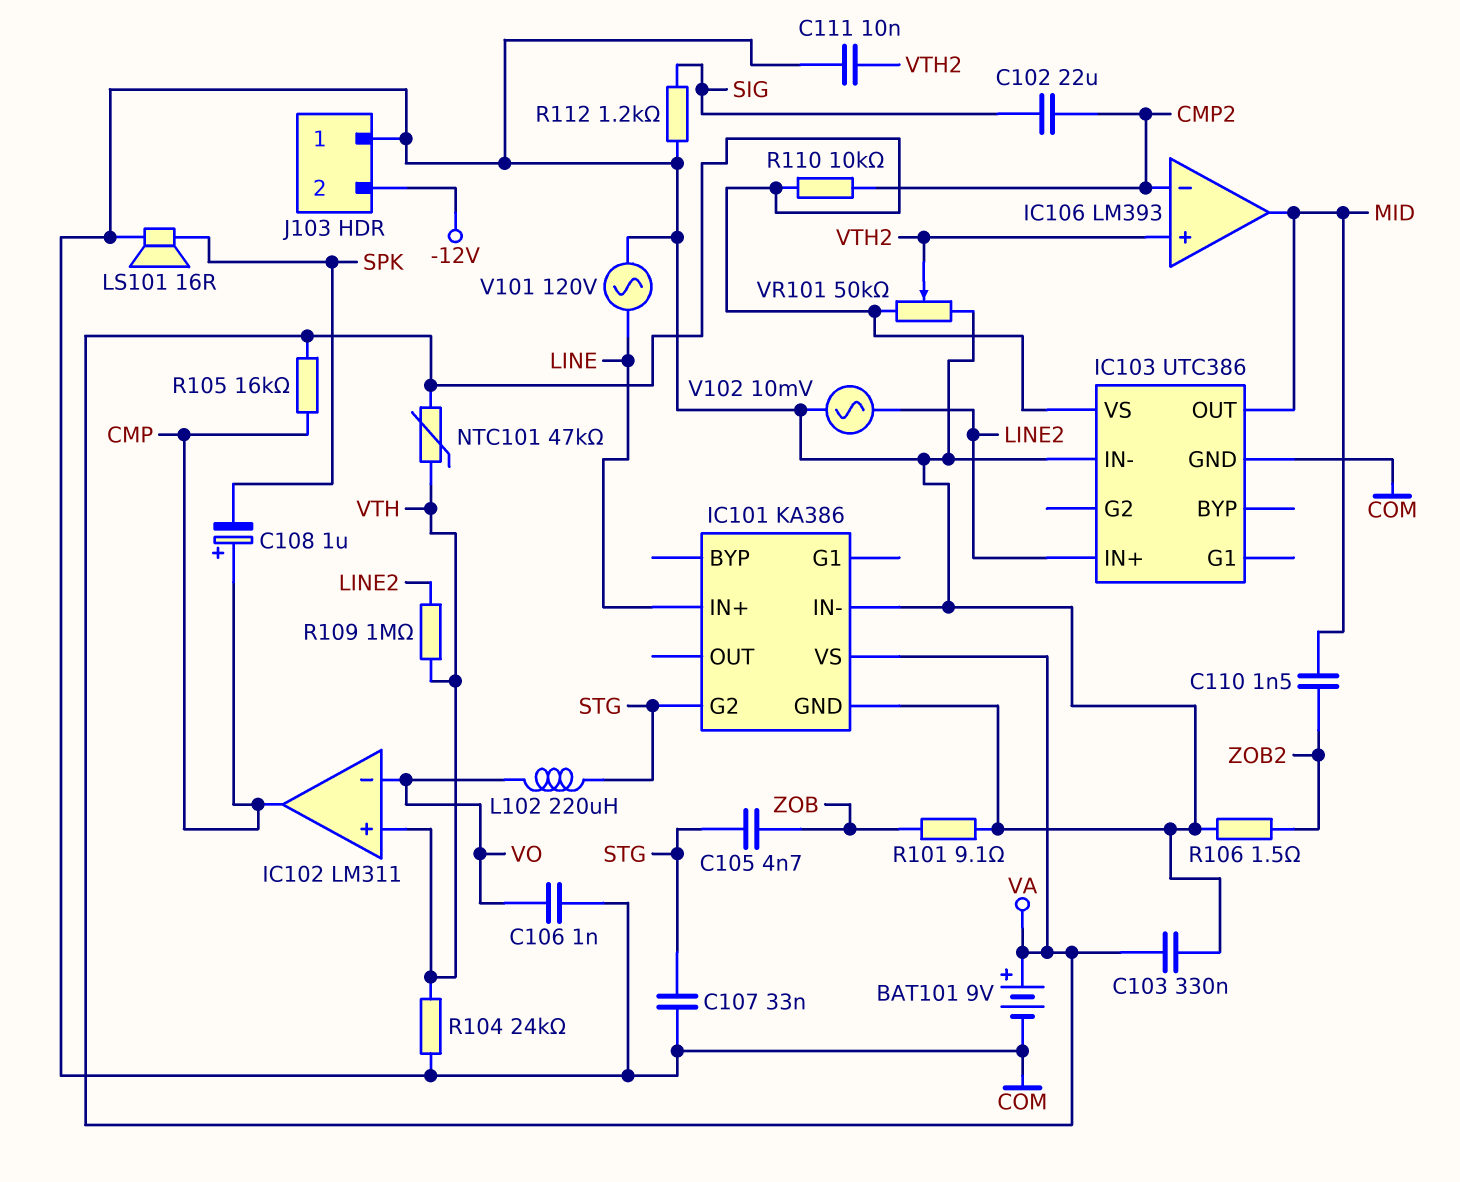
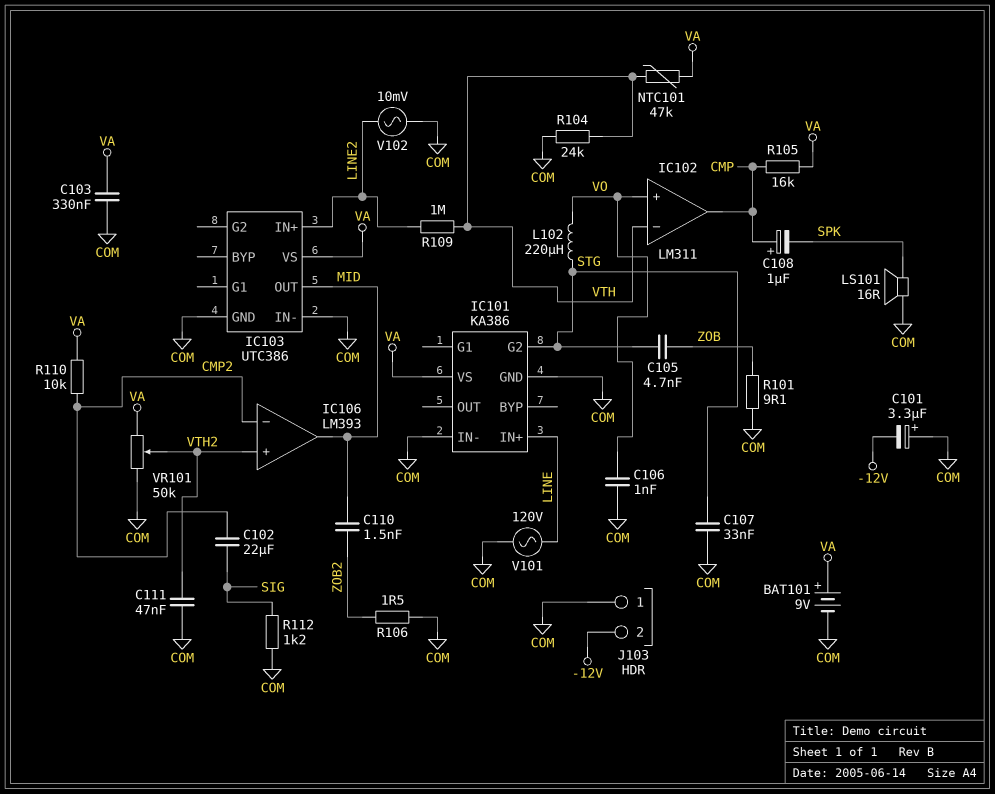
C101: none -> 3.3uF (plus COM, minus -12V)
C111: 10nF (COM, VTH2) -> 47nF (COM, VTH2)
IC102 pin in+: VTH -> VO
IC102 pin in-: VO -> VTH

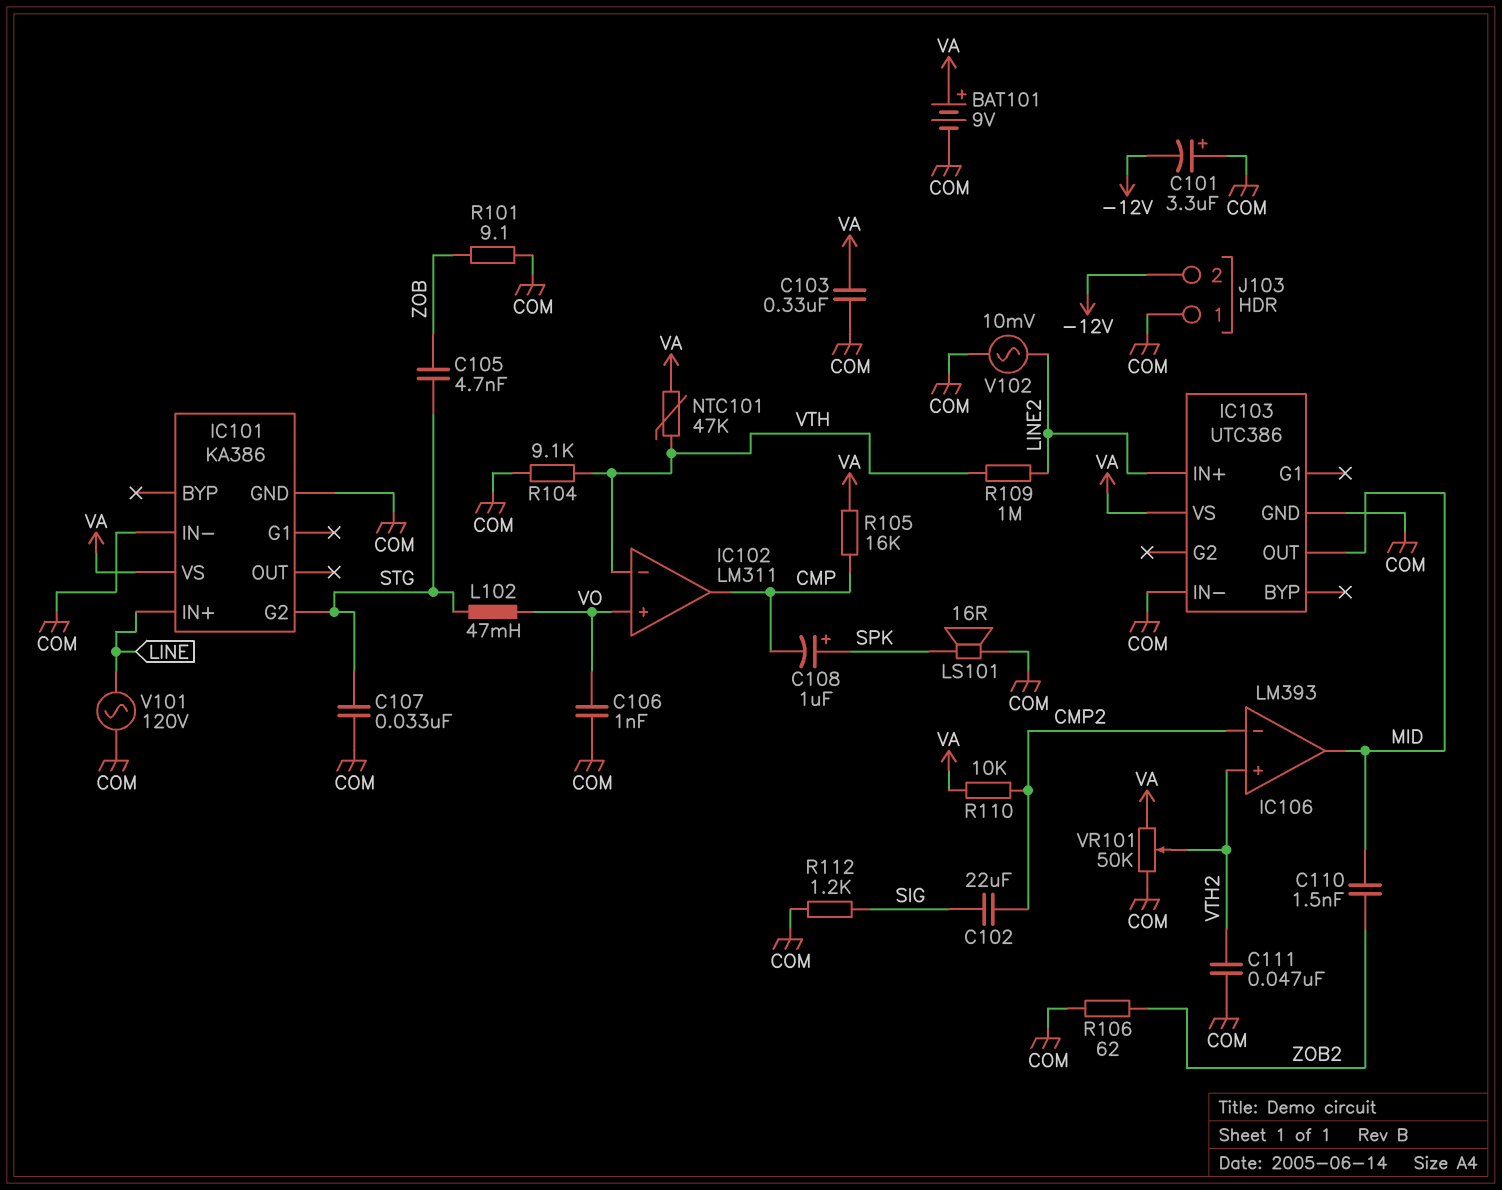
C108: 1uF (plus CMP, minus SPK) -> 1uF (plus SPK, minus CMP)
L102: 220uH (STG, VO) -> 47mH (STG, VO)
R104: 24k (COM, VTH) -> 9.1k (COM, VTH)
R106: 1.5 (COM, ZOB2) -> 62 (COM, ZOB2)

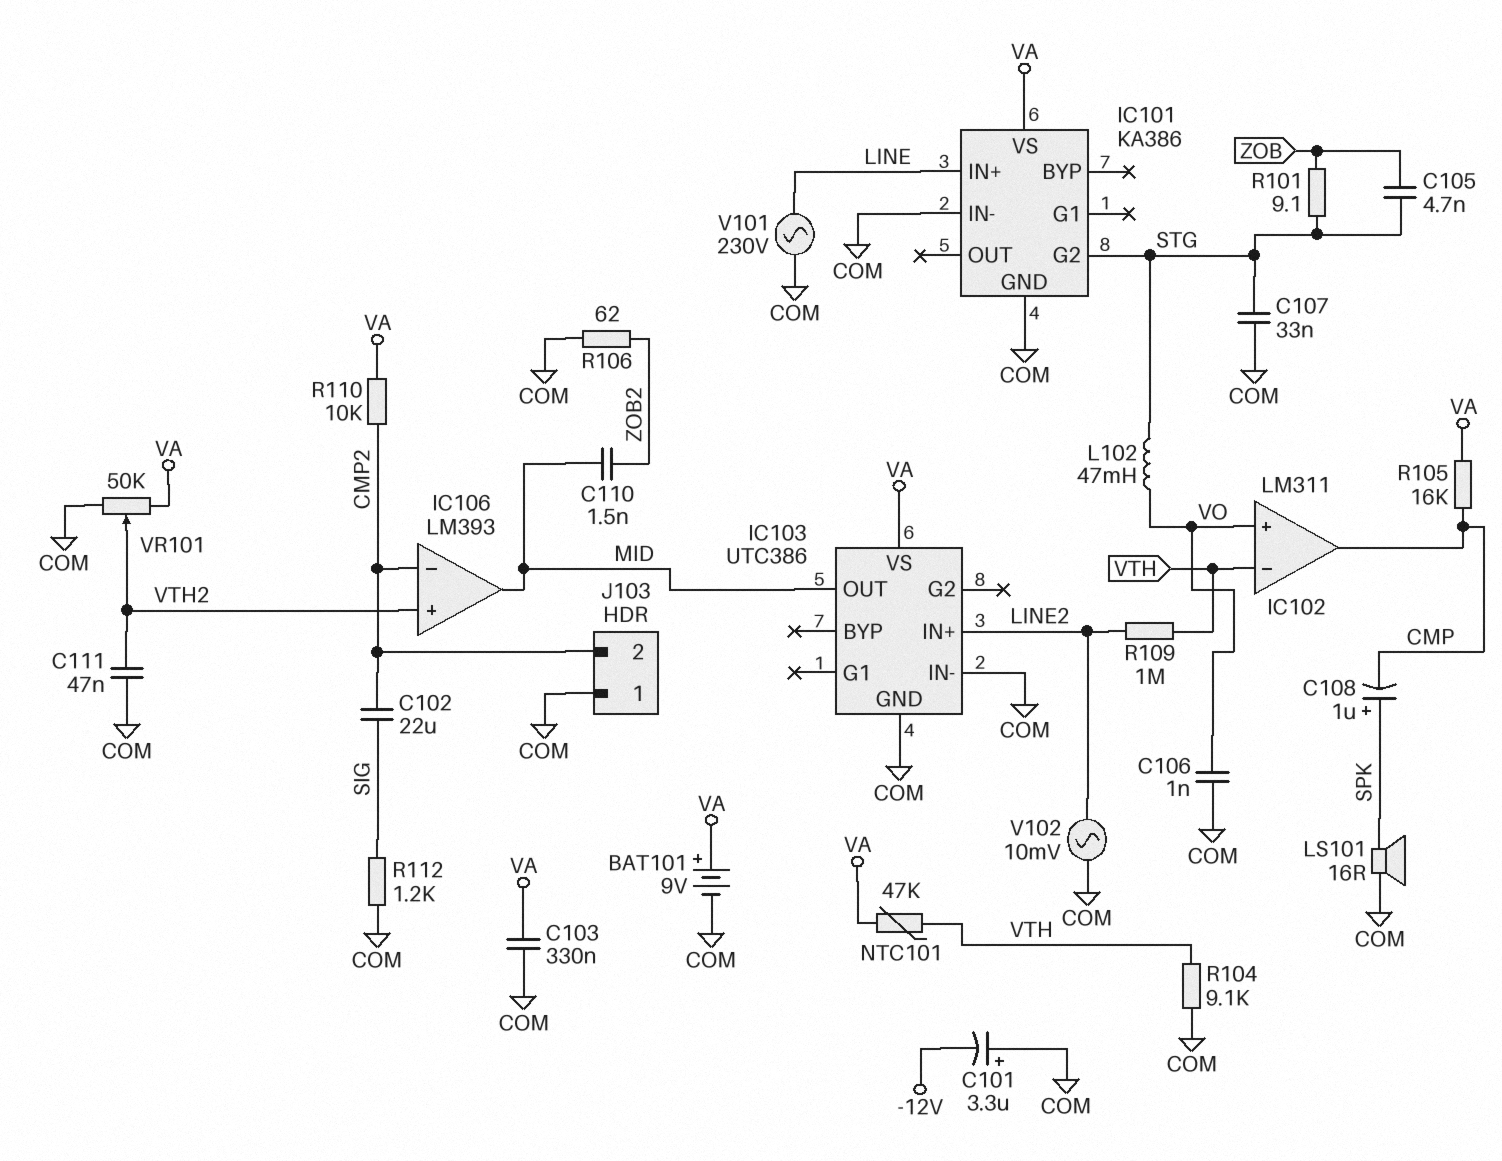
J103 pin 2: -12V -> CMP2
R101: 9.1 (COM, ZOB) -> 9.1 (STG, ZOB)
V101: AC 120V (COM, LINE) -> AC 230V (COM, LINE)

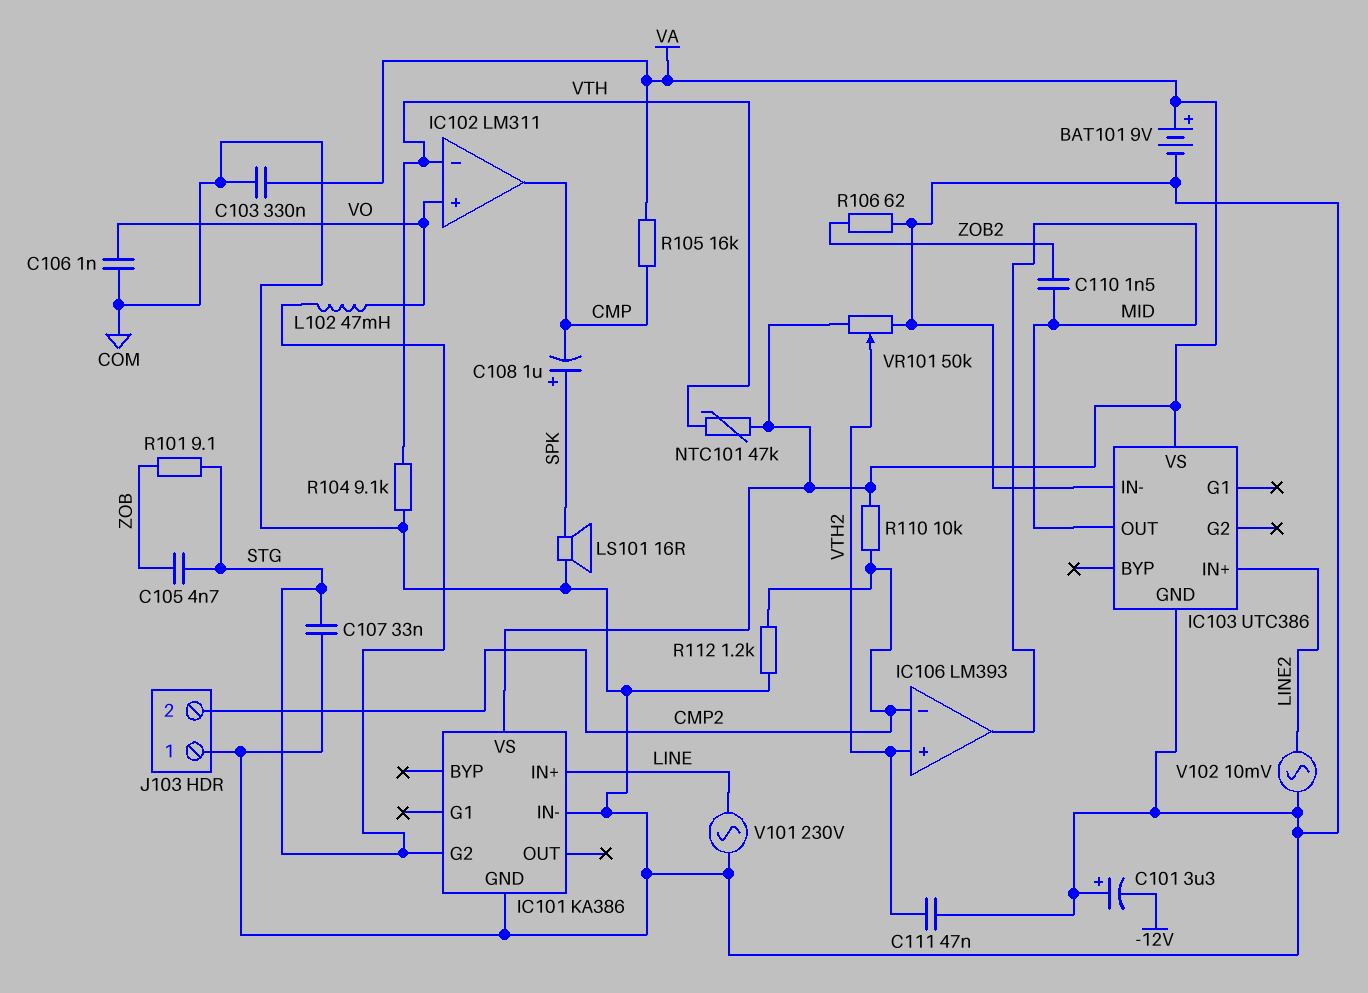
C102: 22uF (CMP2, SIG) -> none
R109: 1M (LINE2, VTH) -> none
R112: 1.2k (COM, SIG) -> 1.2k (CMP2, COM)

